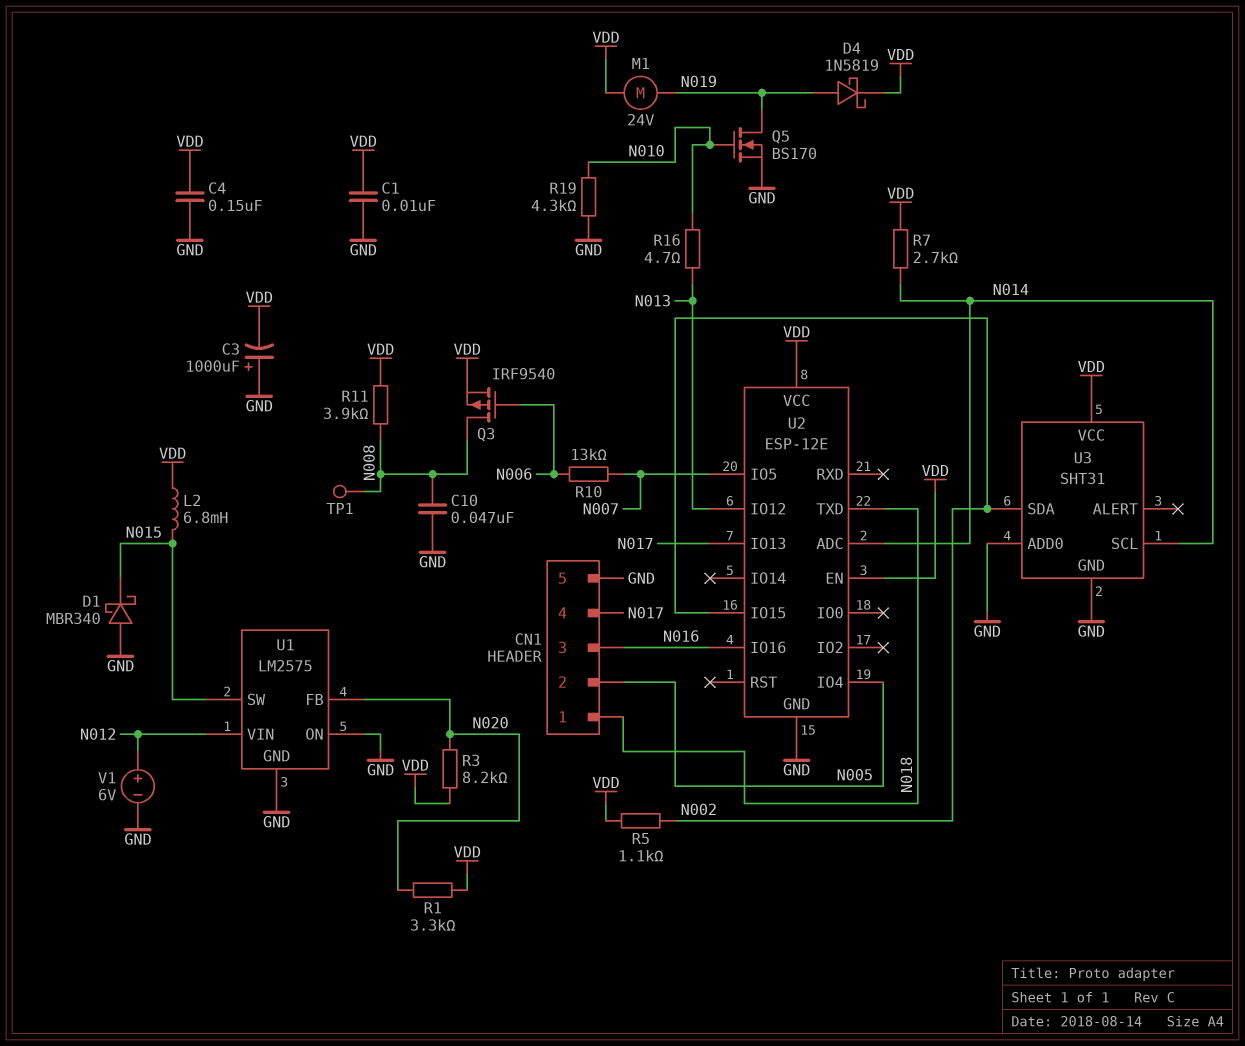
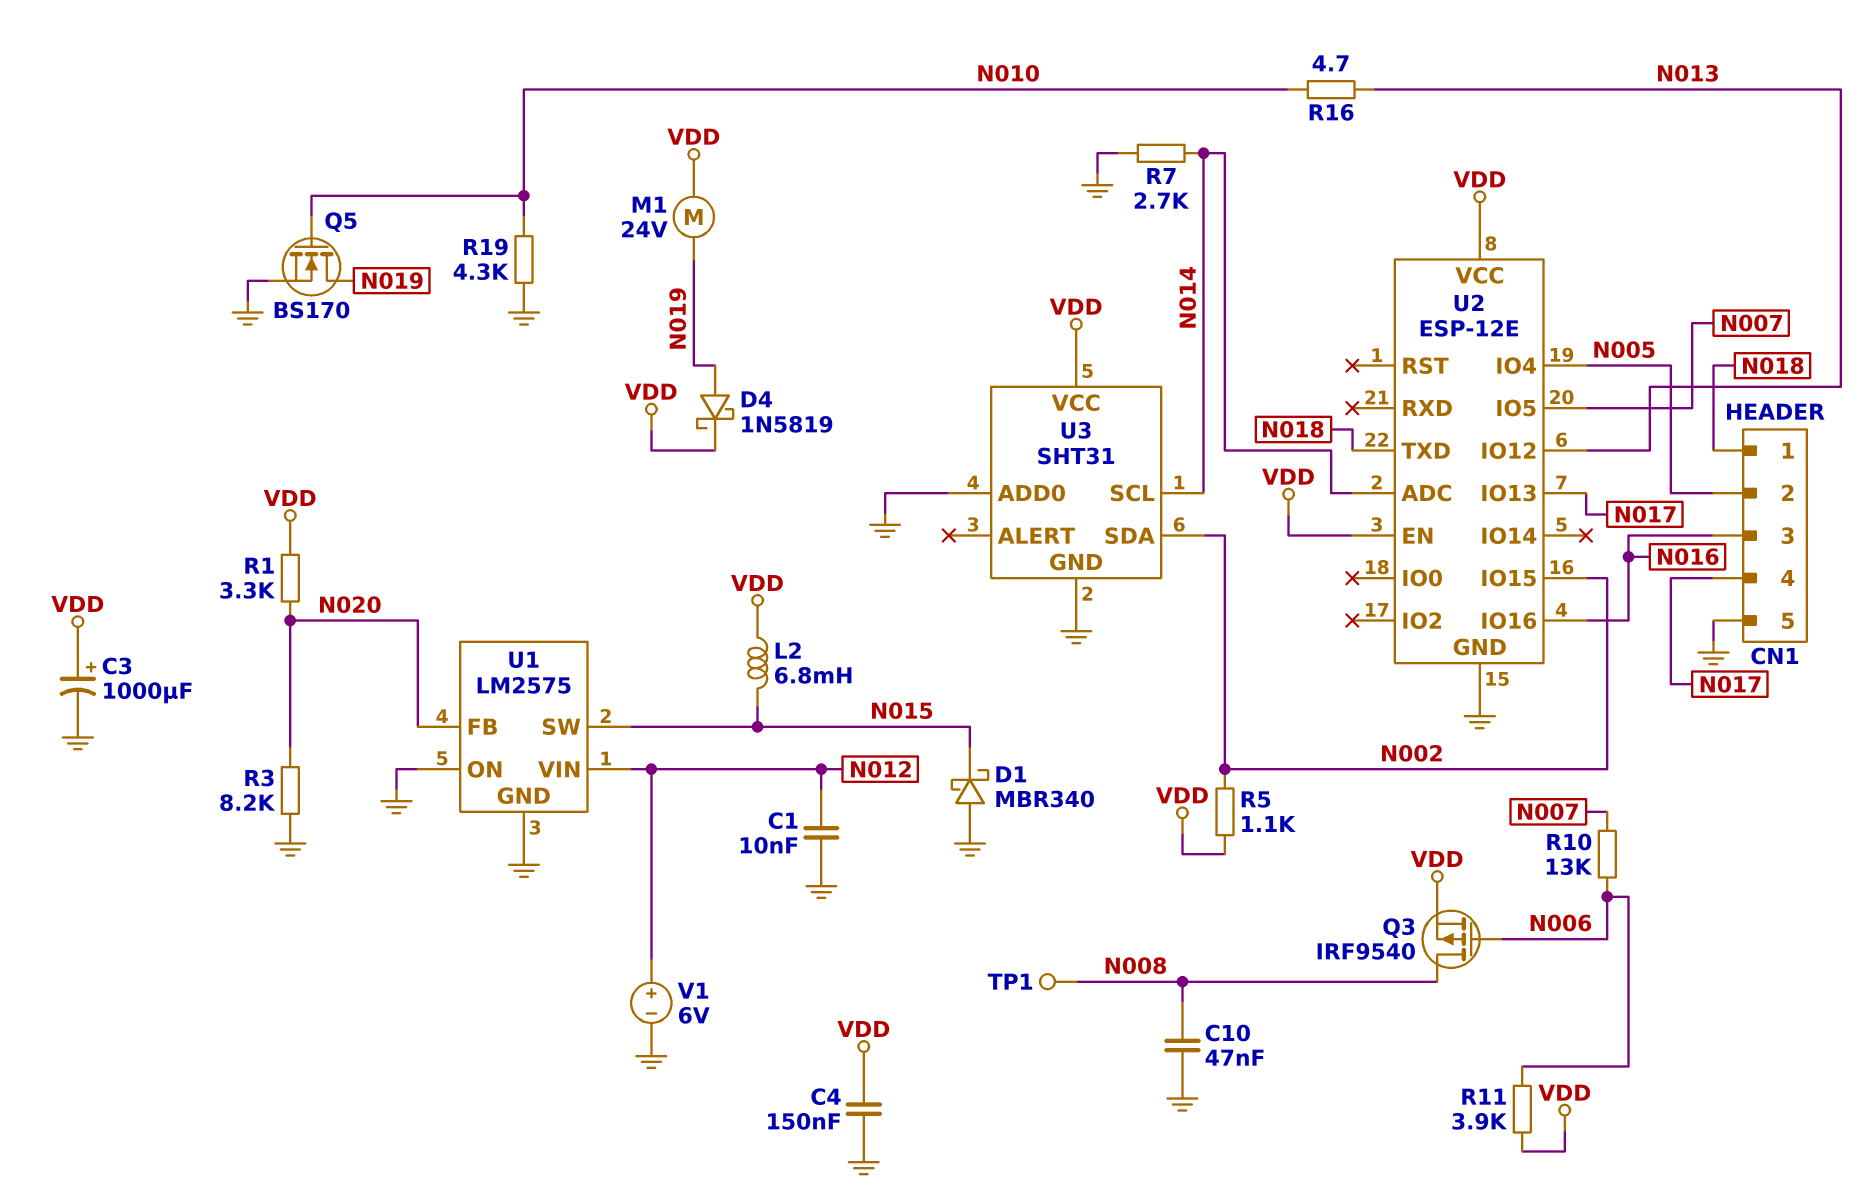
C1: 10nF (GND, VDD) -> 10nF (GND, N012)
C3: 1000uF (plus GND, minus VDD) -> 1000uF (plus VDD, minus GND)
R3: 8.2k (N020, VDD) -> 8.2k (GND, N020)
R7: 2.7k (N014, VDD) -> 2.7k (GND, N014)
R11: 3.9k (N008, VDD) -> 3.9k (N006, VDD)

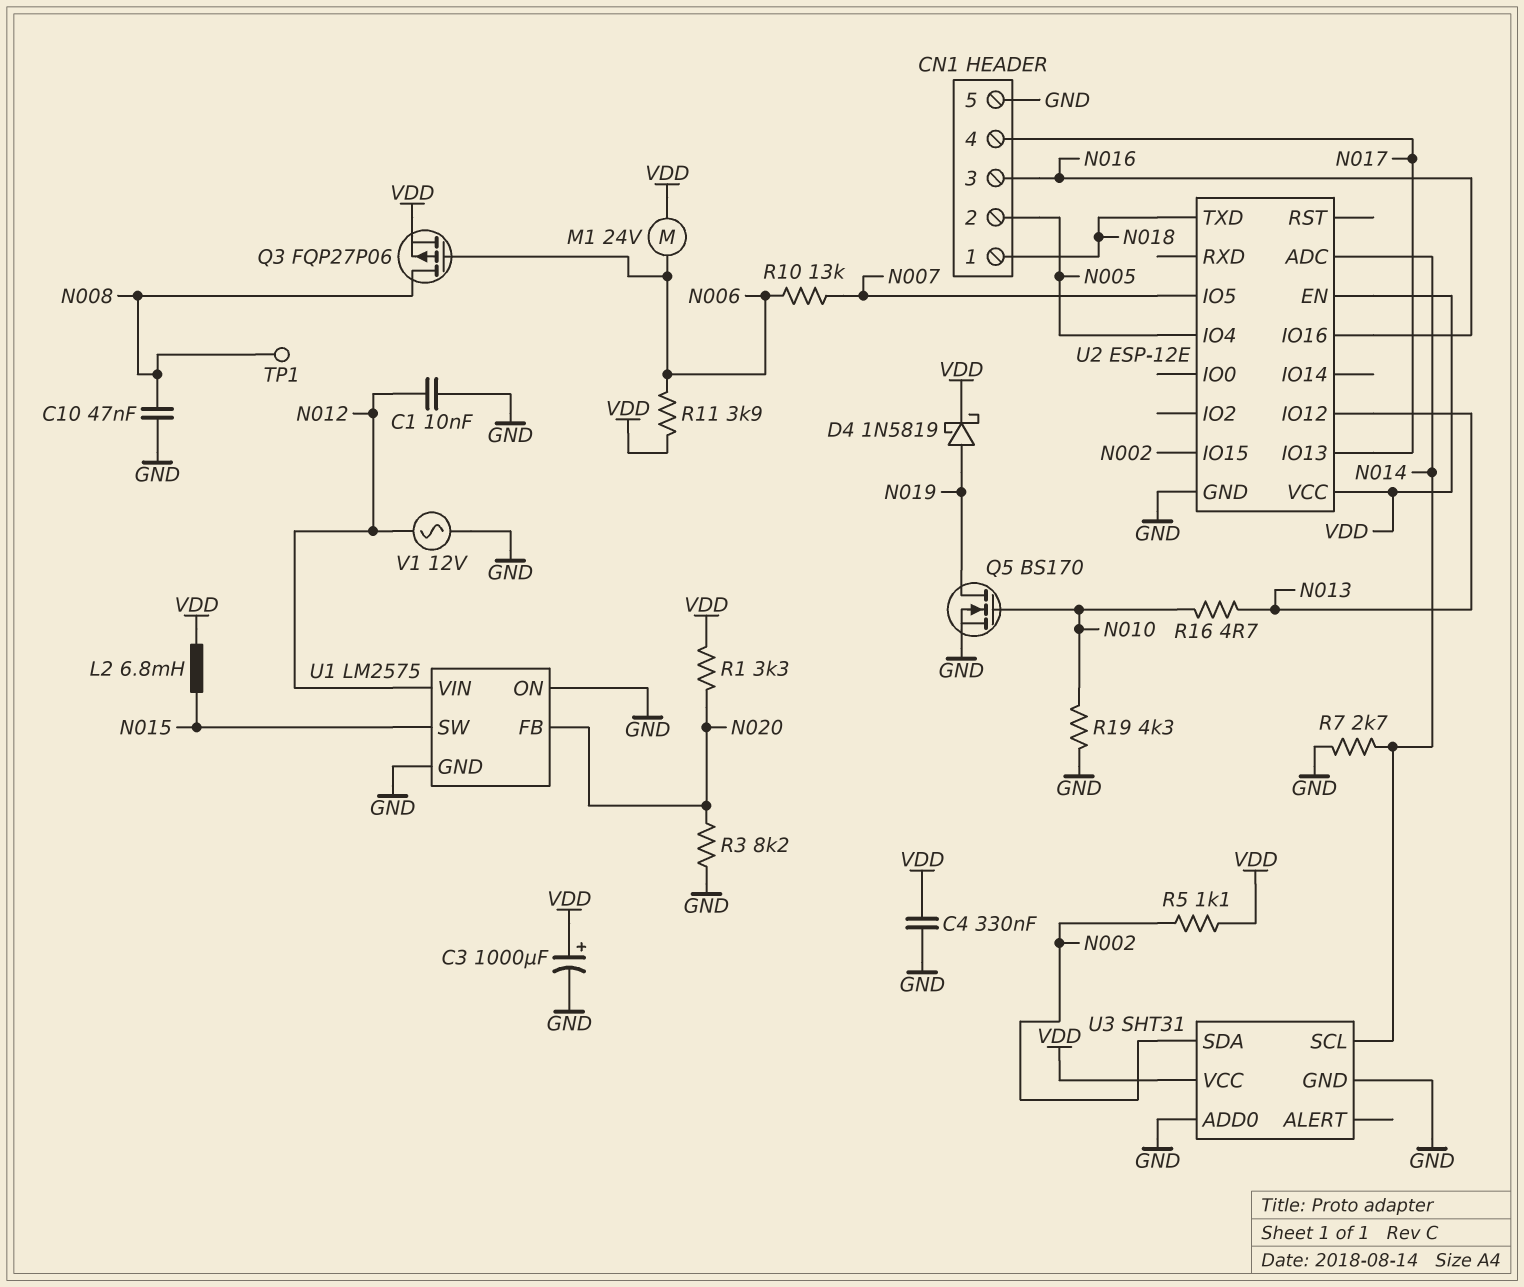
C4: 150nF (GND, VDD) -> 330nF (GND, VDD)
D1: schottky MBR340 (A GND, K N015) -> none
M1: motor 24V (N019, VDD) -> motor 24V (N006, VDD)
Q3: PMOS IRF9540 (G N006, D N008, S VDD) -> PMOS FQP27P06 (G N006, D N008, S VDD)
V1: 6V (plus N012, minus GND) -> AC 12V (GND, N012)

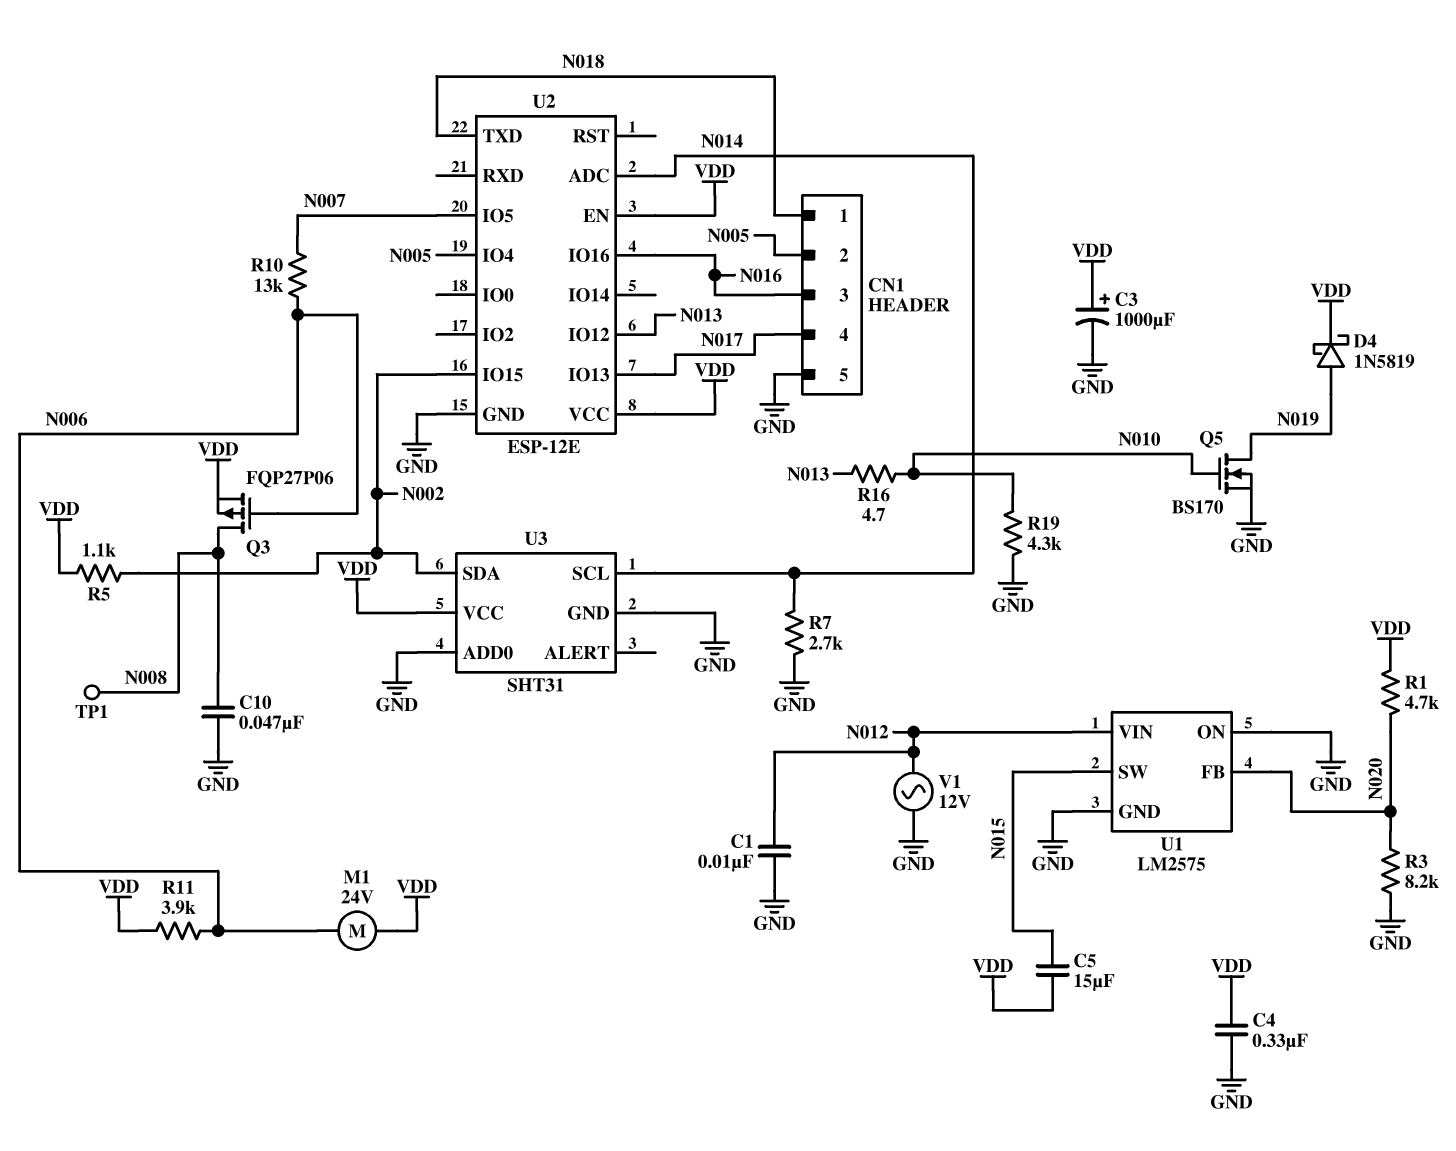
C5: none -> 15uF (N015, VDD)
L2: 6.8mH (N015, VDD) -> none
R1: 3.3k (N020, VDD) -> 4.7k (N020, VDD)

